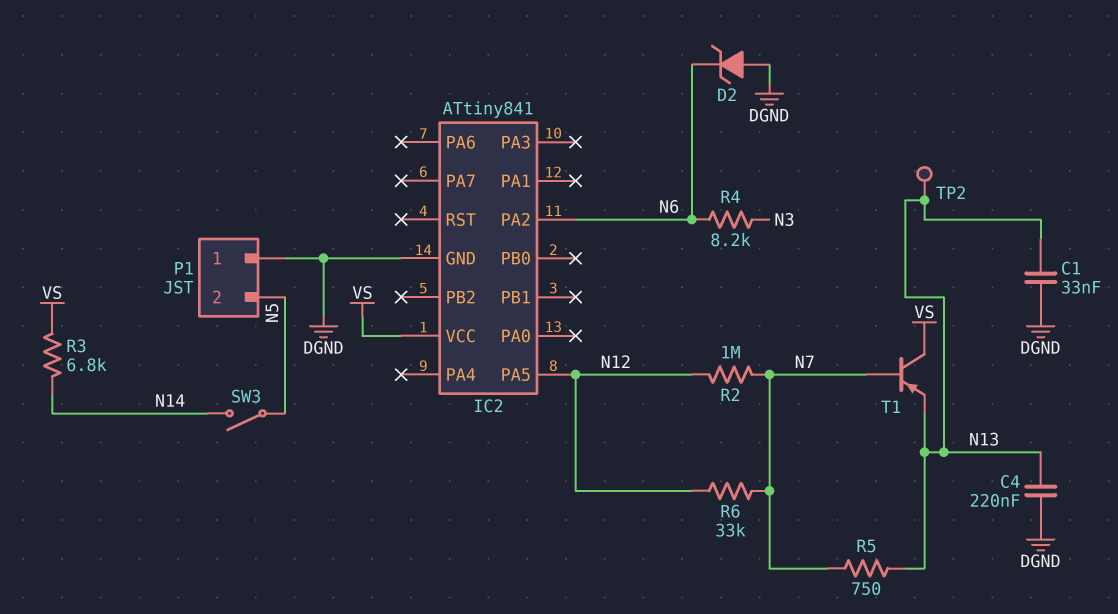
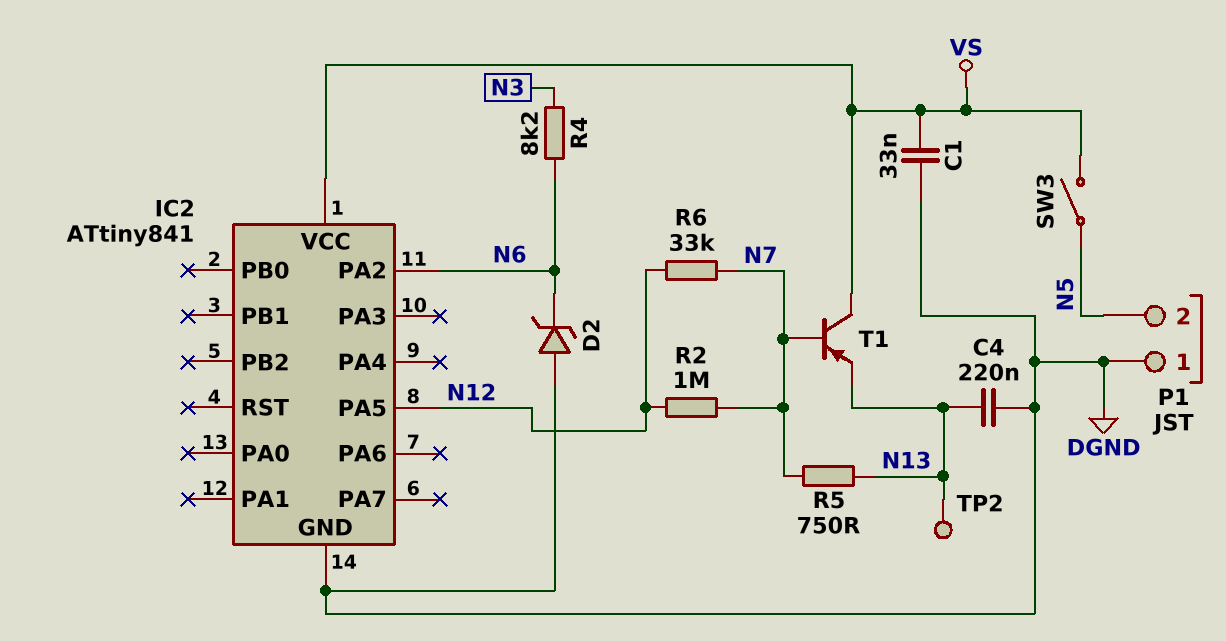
C1: 33nF (DGND, N13) -> 33nF (DGND, VS)
R3: 6.8k (N14, VS) -> none
SW3: switch (N5, N14) -> switch (N5, VS)

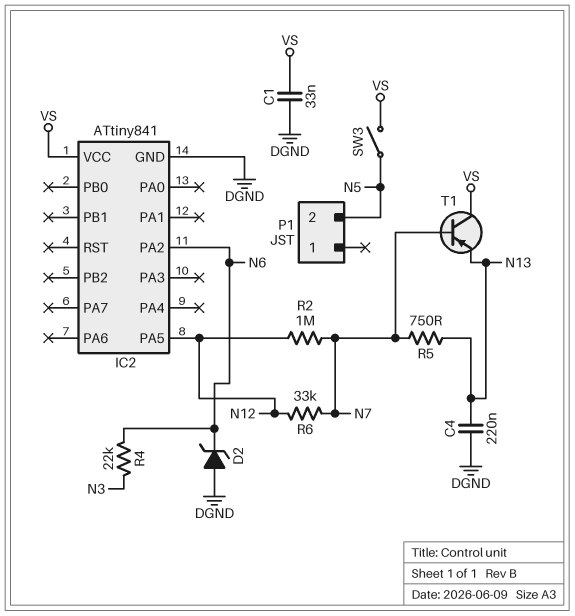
P1 pin 1: DGND -> none
R4: 8.2k (N3, N6) -> 22k (N3, N6)
TP2: test point (N13) -> none

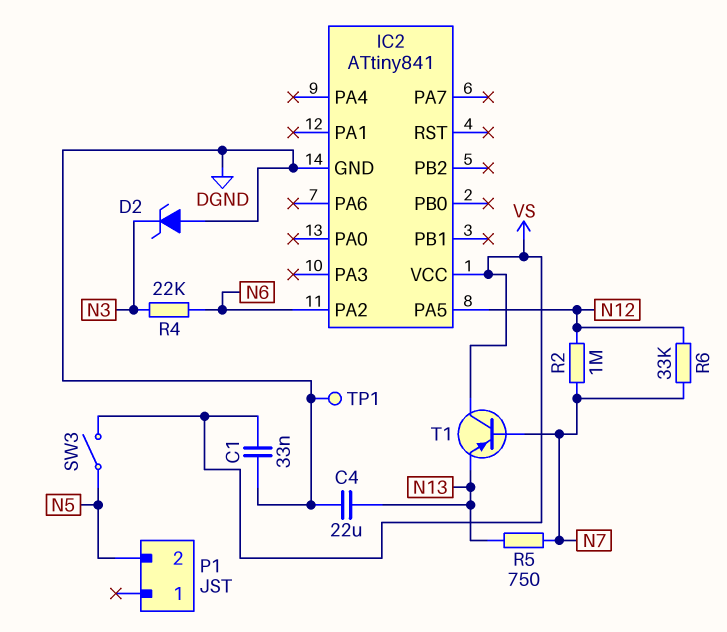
C4: 220nF (DGND, N13) -> 22uF (DGND, N13)
D2: zener (A DGND, K N6) -> zener (A DGND, K N3)
TP1: none -> test point (DGND)

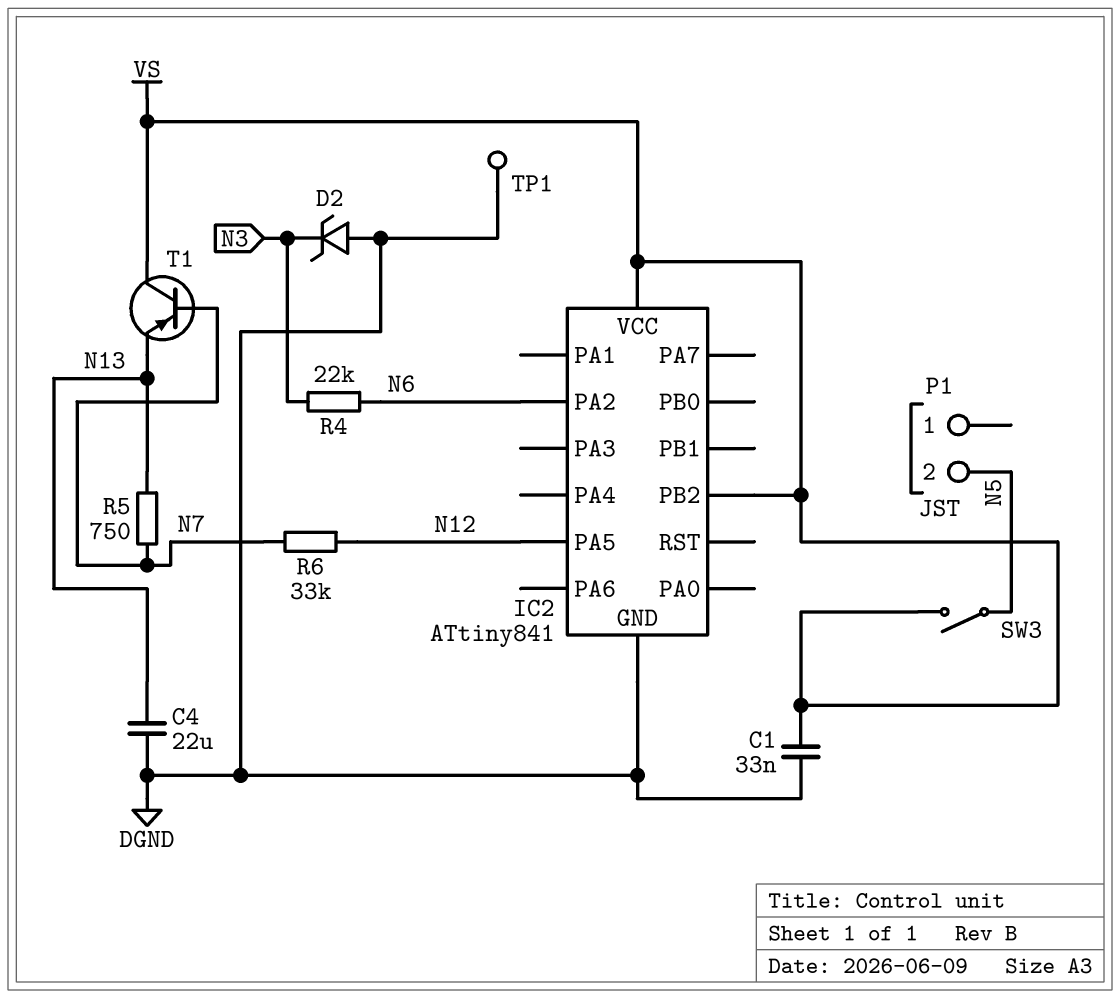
IC2 pin PB2: none -> VS
R2: 1M (N7, N12) -> none

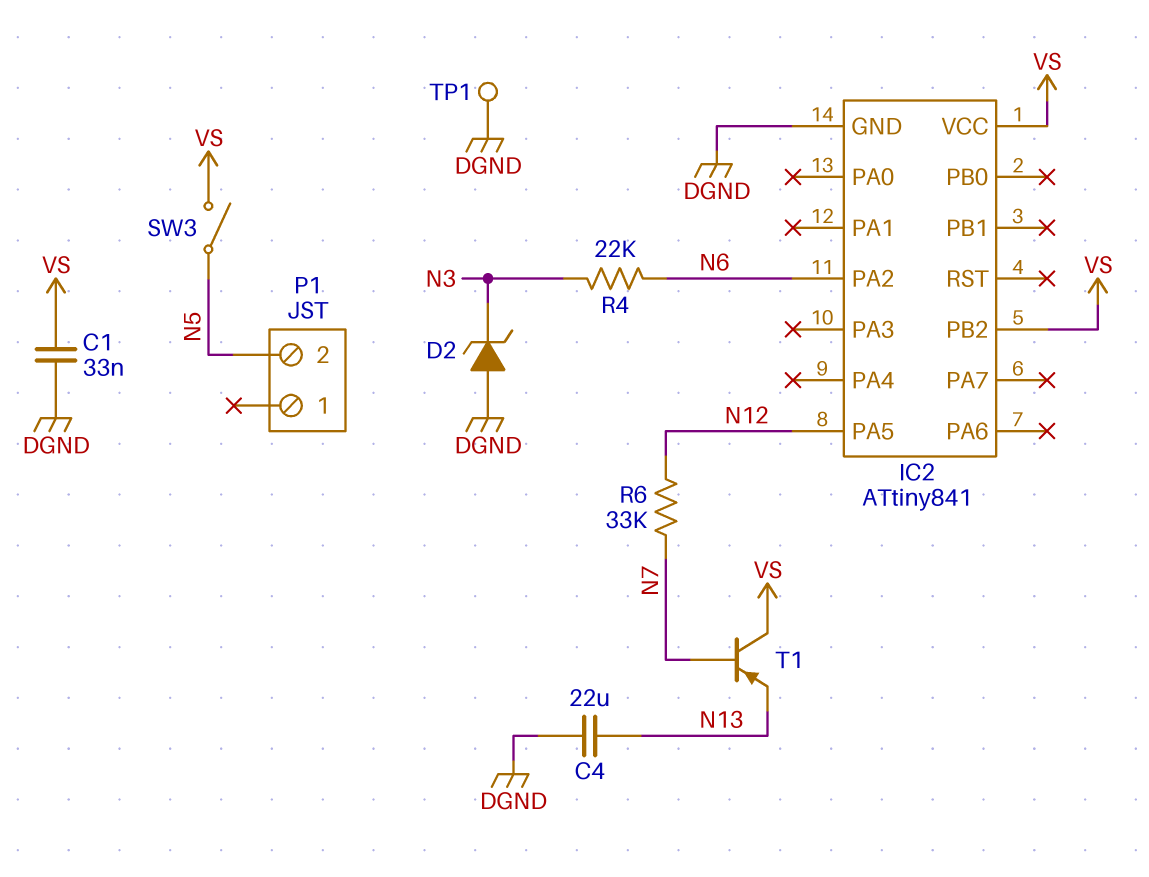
R5: 750 (N7, N13) -> none

